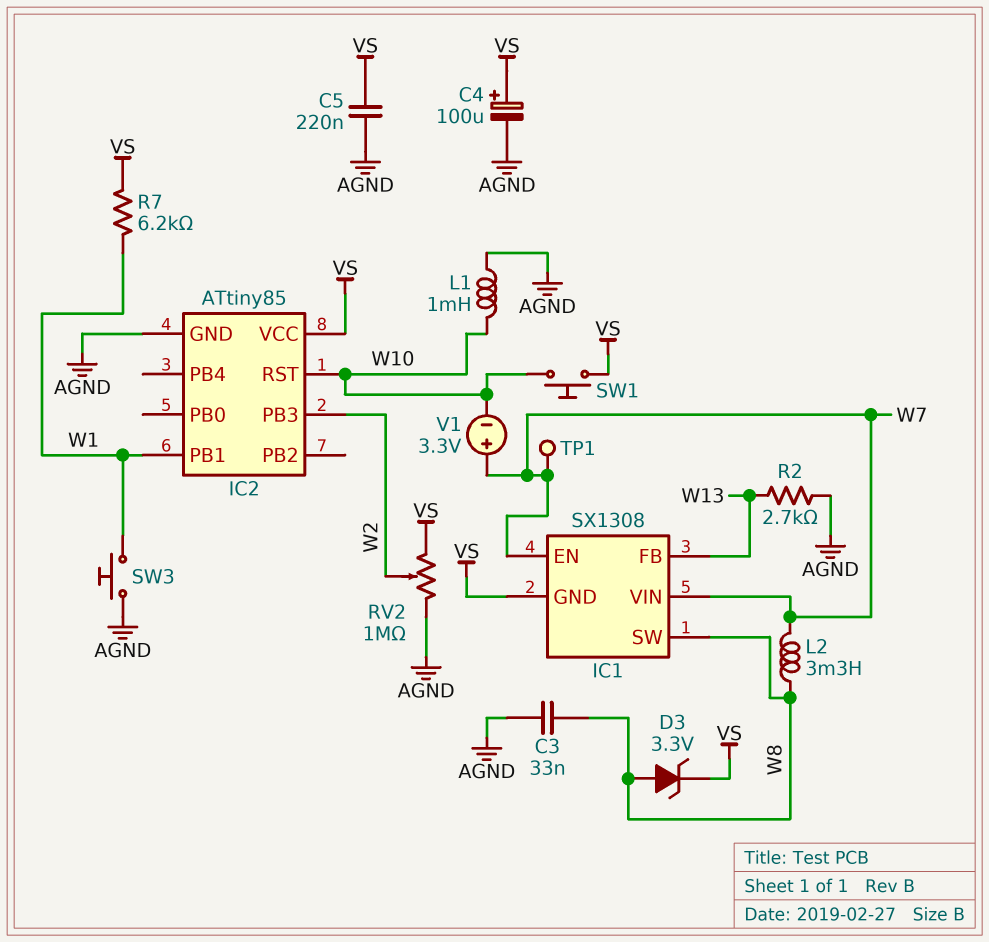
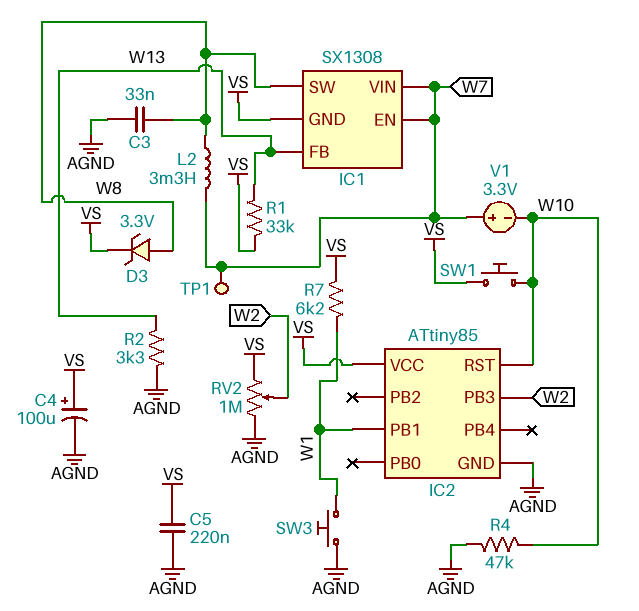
L1: 1mH (AGND, W10) -> none
R1: none -> 33k (VS, W13)
R2: 2.7k (AGND, W13) -> 3.3k (AGND, W13)
R4: none -> 47k (AGND, W10)

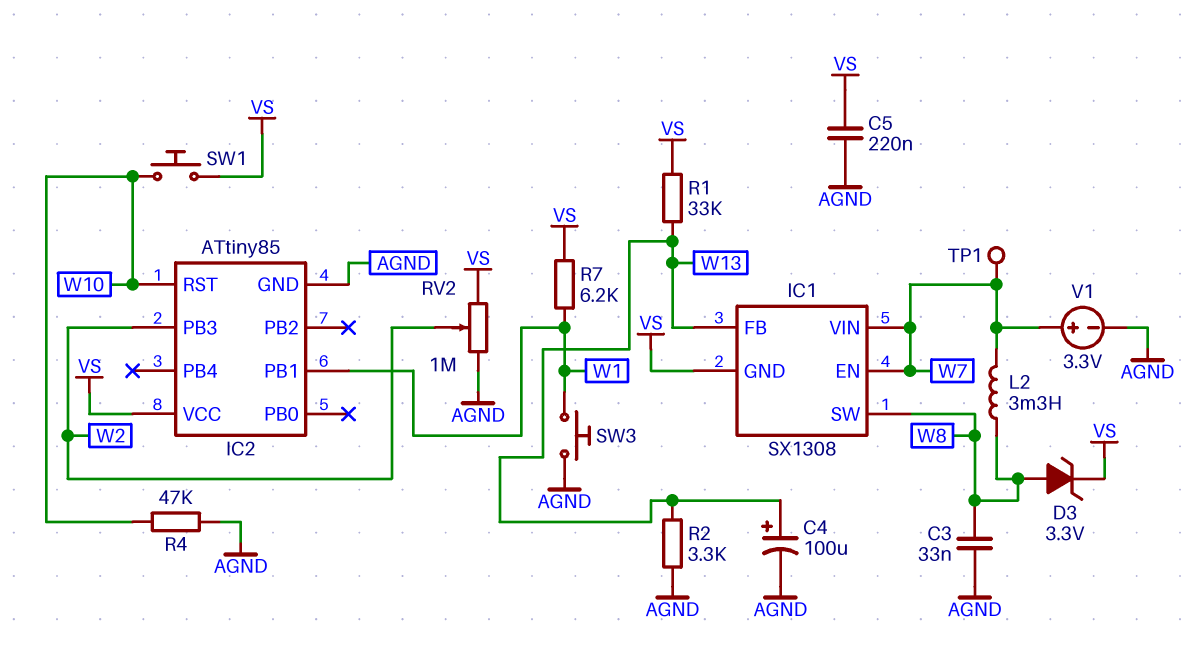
C4: 100uF (plus VS, minus AGND) -> 100uF (plus W13, minus AGND)
V1: 3.3V (plus W7, minus W10) -> 3.3V (plus W7, minus AGND)

